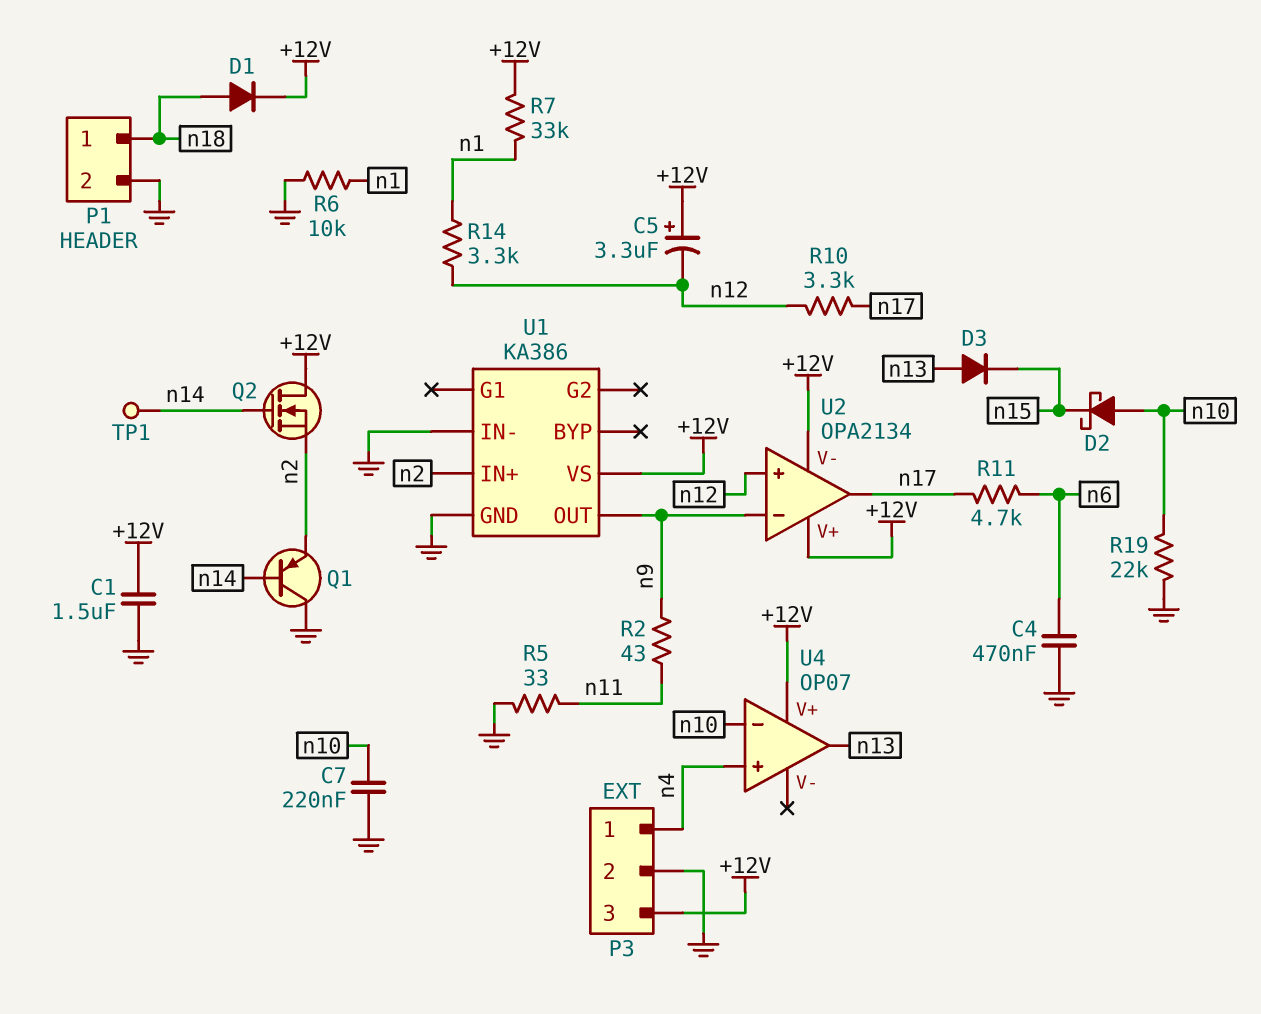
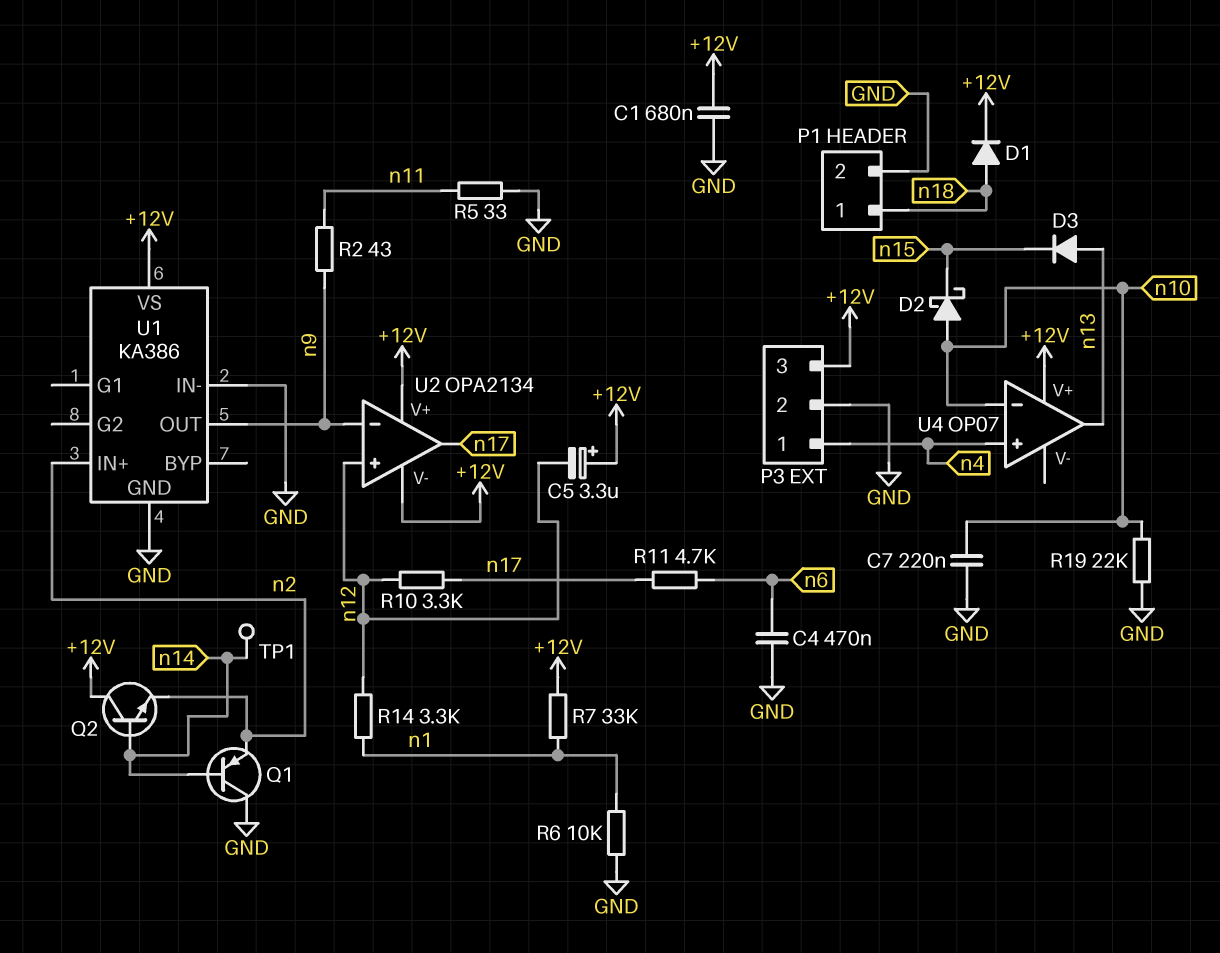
C1: 1.5uF (+12V, GND) -> 680nF (+12V, GND)
Q2: NMOS (G n14, D +12V, S n2) -> NPN (B n14, C +12V, E n2)

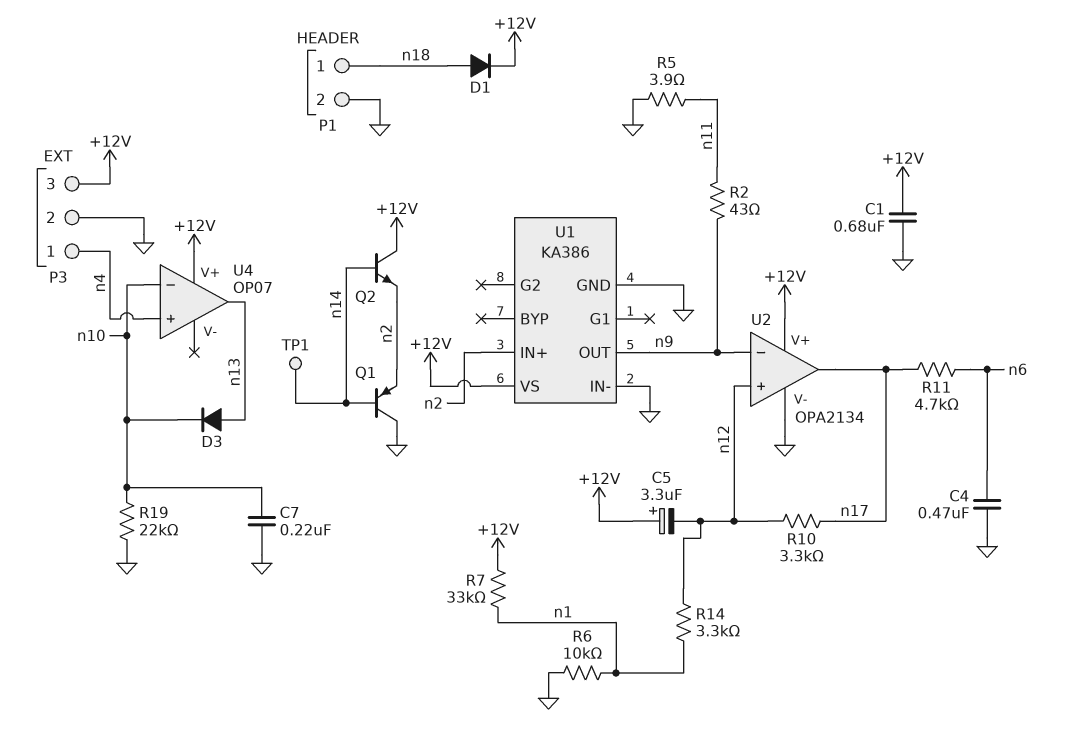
D2: schottky (A n10, K n15) -> none
D3: diode (A n13, K n15) -> diode (A n13, K n10)
R5: 33 (GND, n11) -> 3.9 (GND, n11)
U2 pin V-: +12V -> GND

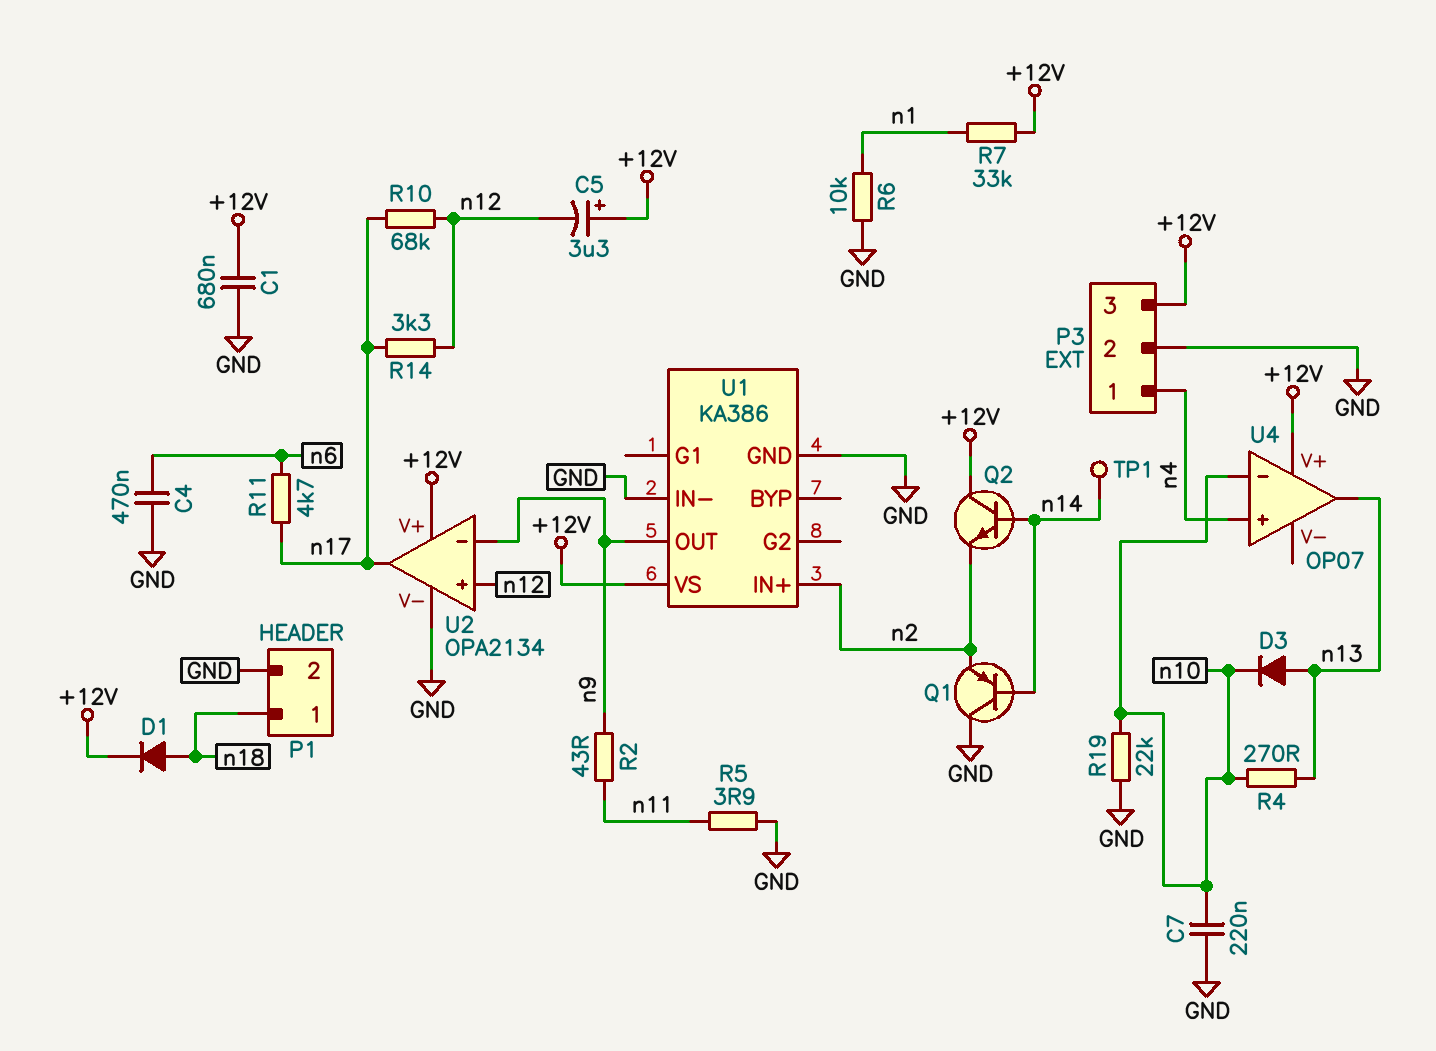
R4: none -> 270 (n10, n13)
R10: 3.3k (n12, n17) -> 68k (n12, n17)
R14: 3.3k (n1, n12) -> 3.3k (n12, n17)

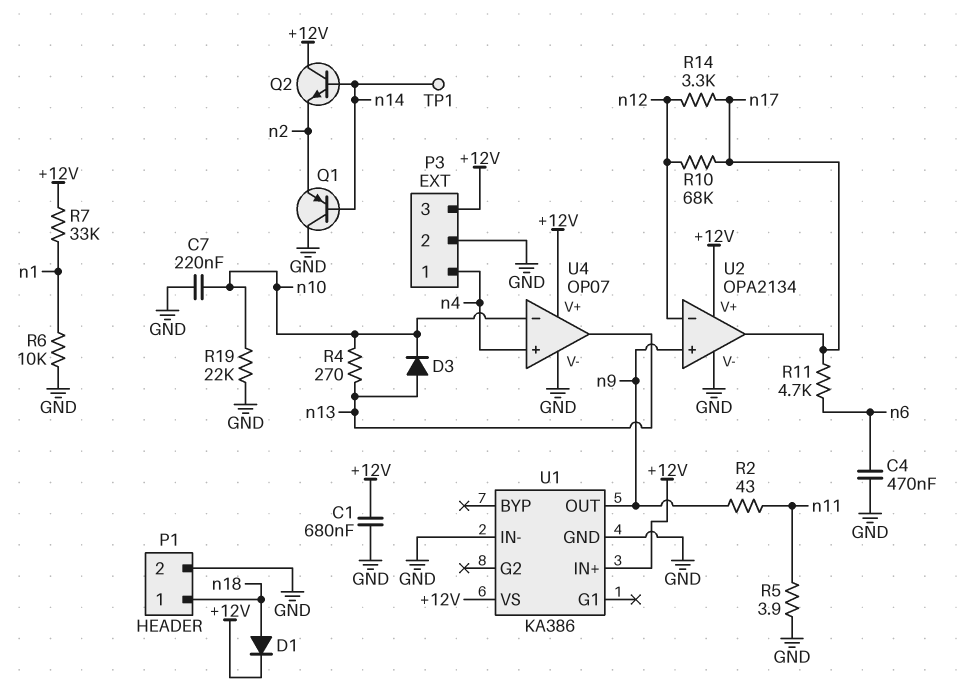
C5: 3.3uF (plus +12V, minus n12) -> none
U1 pin IN+: n2 -> +12V
U2 pin in+: n12 -> n9
U2 pin in-: n9 -> n12
U4 pin V-: none -> GND

